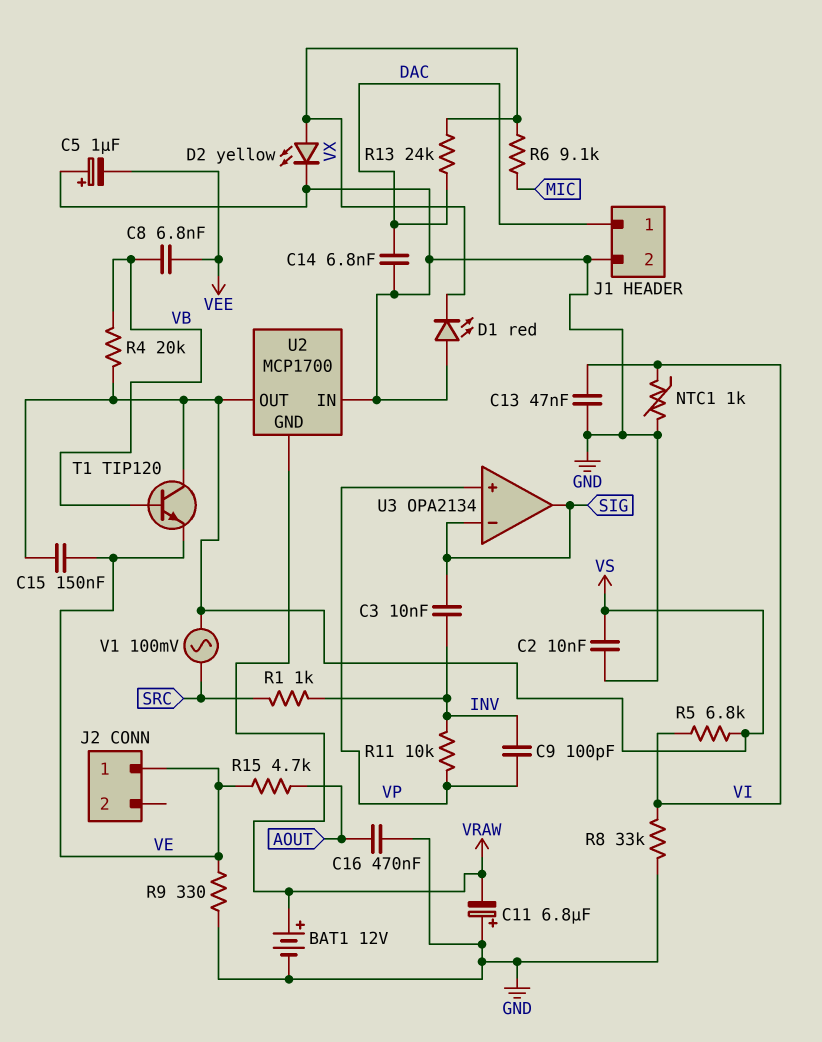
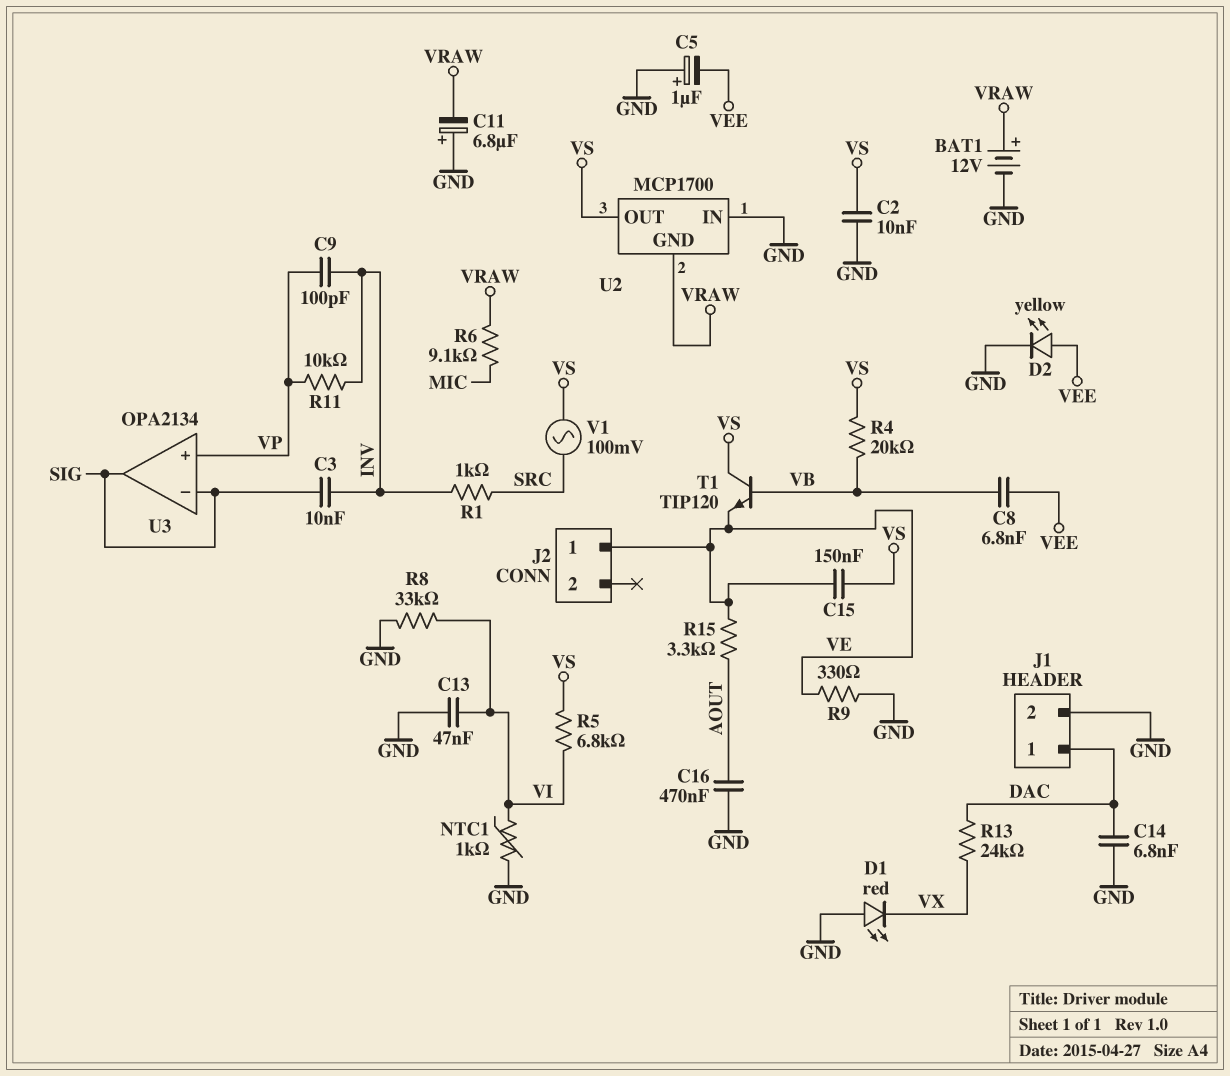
D2: LED yellow (A VX, K GND) -> LED yellow (A VEE, K GND)
R6: 9.1k (MIC, VX) -> 9.1k (MIC, VRAW)
R15: 4.7k (AOUT, VE) -> 3.3k (AOUT, VE)

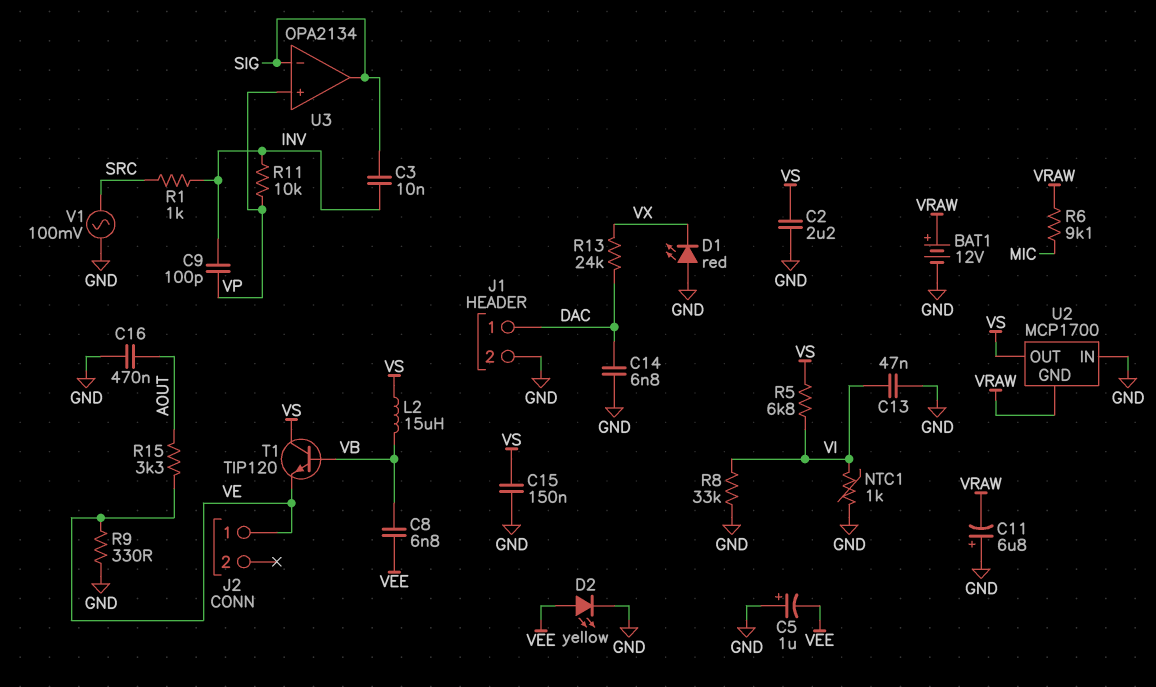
C2: 10nF (GND, VS) -> 2.2uF (GND, VS)
C15: 150nF (VE, VS) -> 150nF (GND, VS)
L2: none -> 15uH (VB, VS)
R4: 20k (VB, VS) -> none
V1: AC 100mV (SRC, VS) -> AC 100mV (GND, SRC)

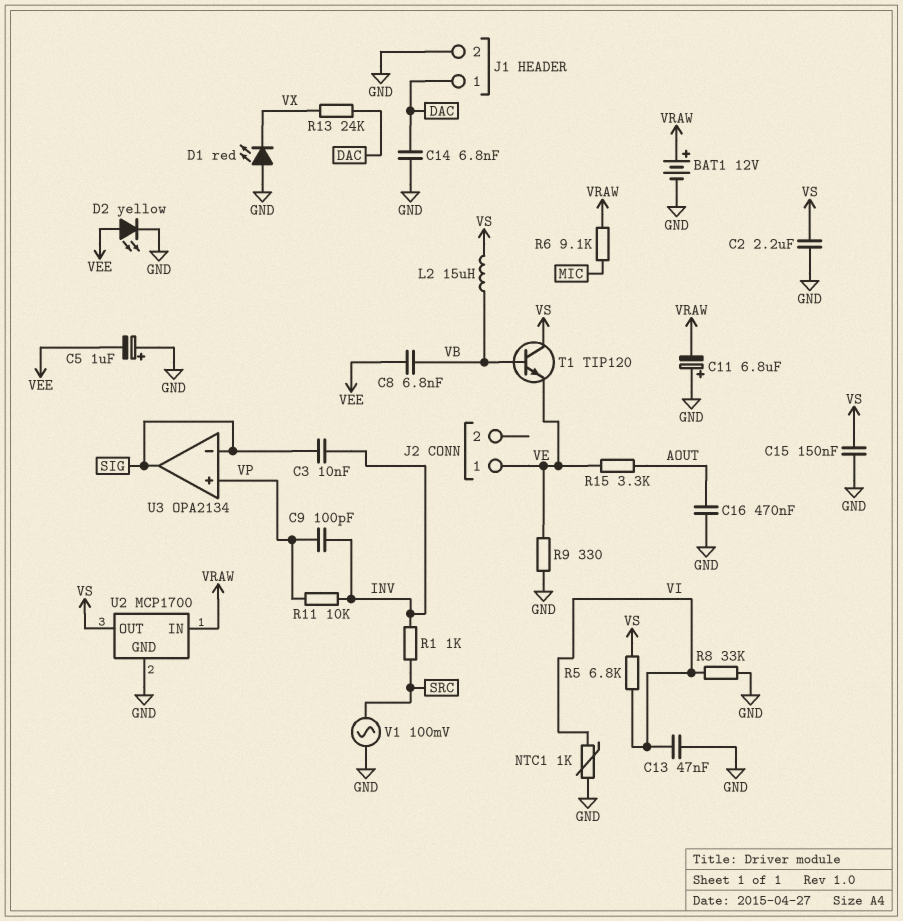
U2 pin GND: VRAW -> GND
U2 pin IN: GND -> VRAW

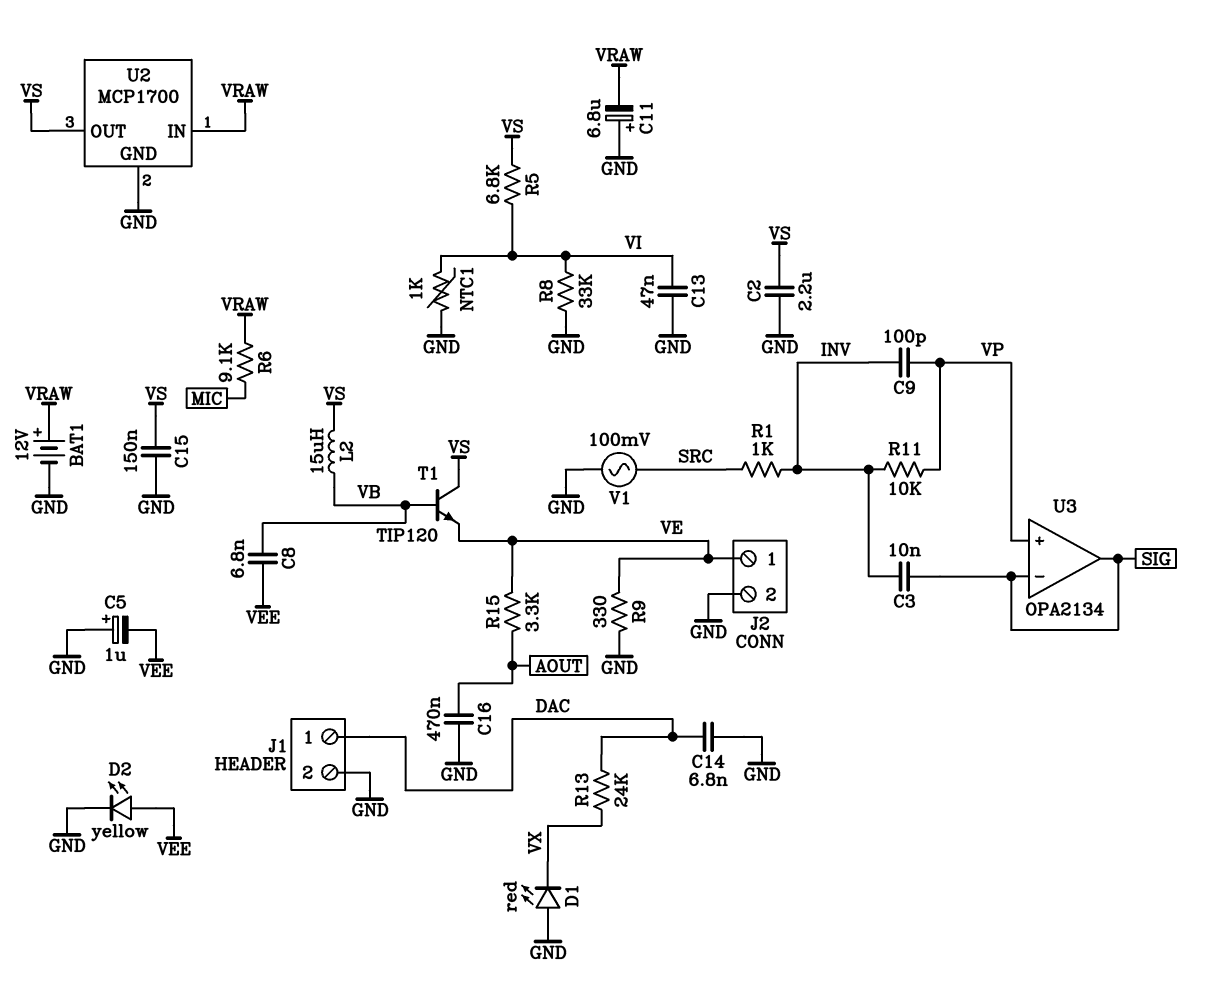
J2 pin 2: none -> GND

